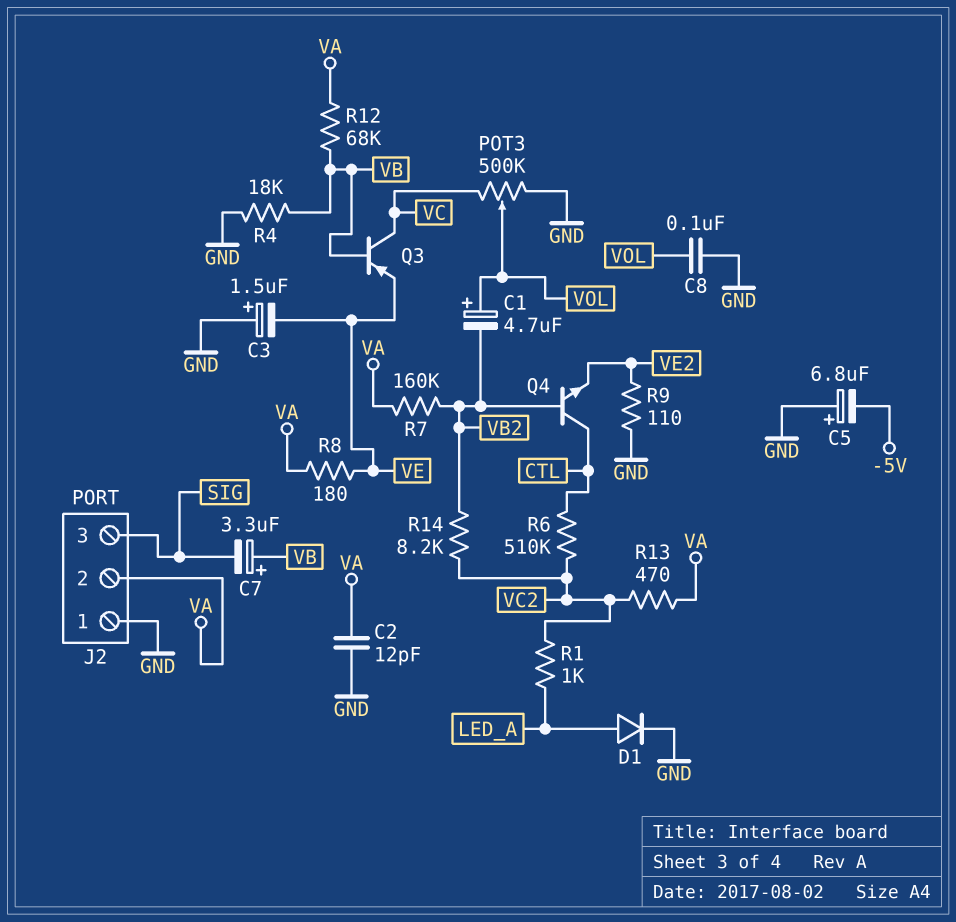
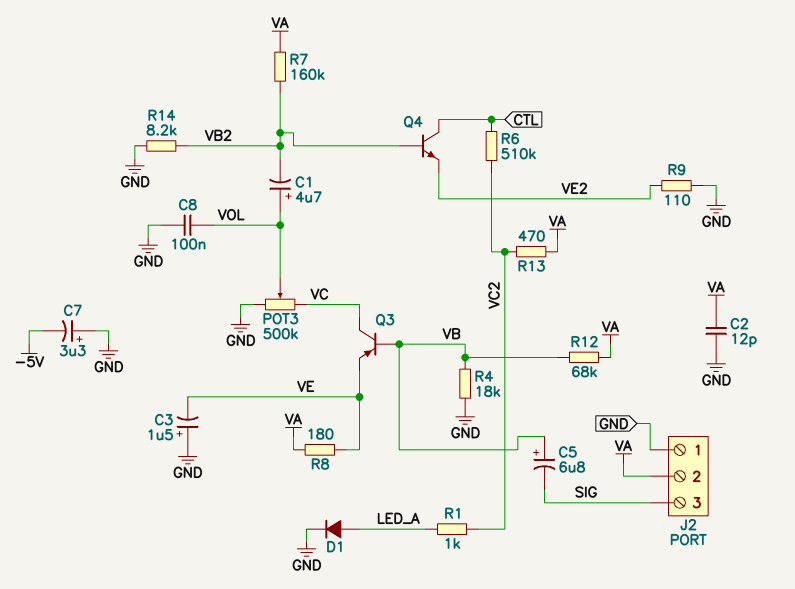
C5: 6.8uF (plus GND, minus -5V) -> 6.8uF (plus VB, minus SIG)
C7: 3.3uF (plus VB, minus SIG) -> 3.3uF (plus GND, minus -5V)
R14: 8.2k (VB2, VC2) -> 8.2k (GND, VB2)

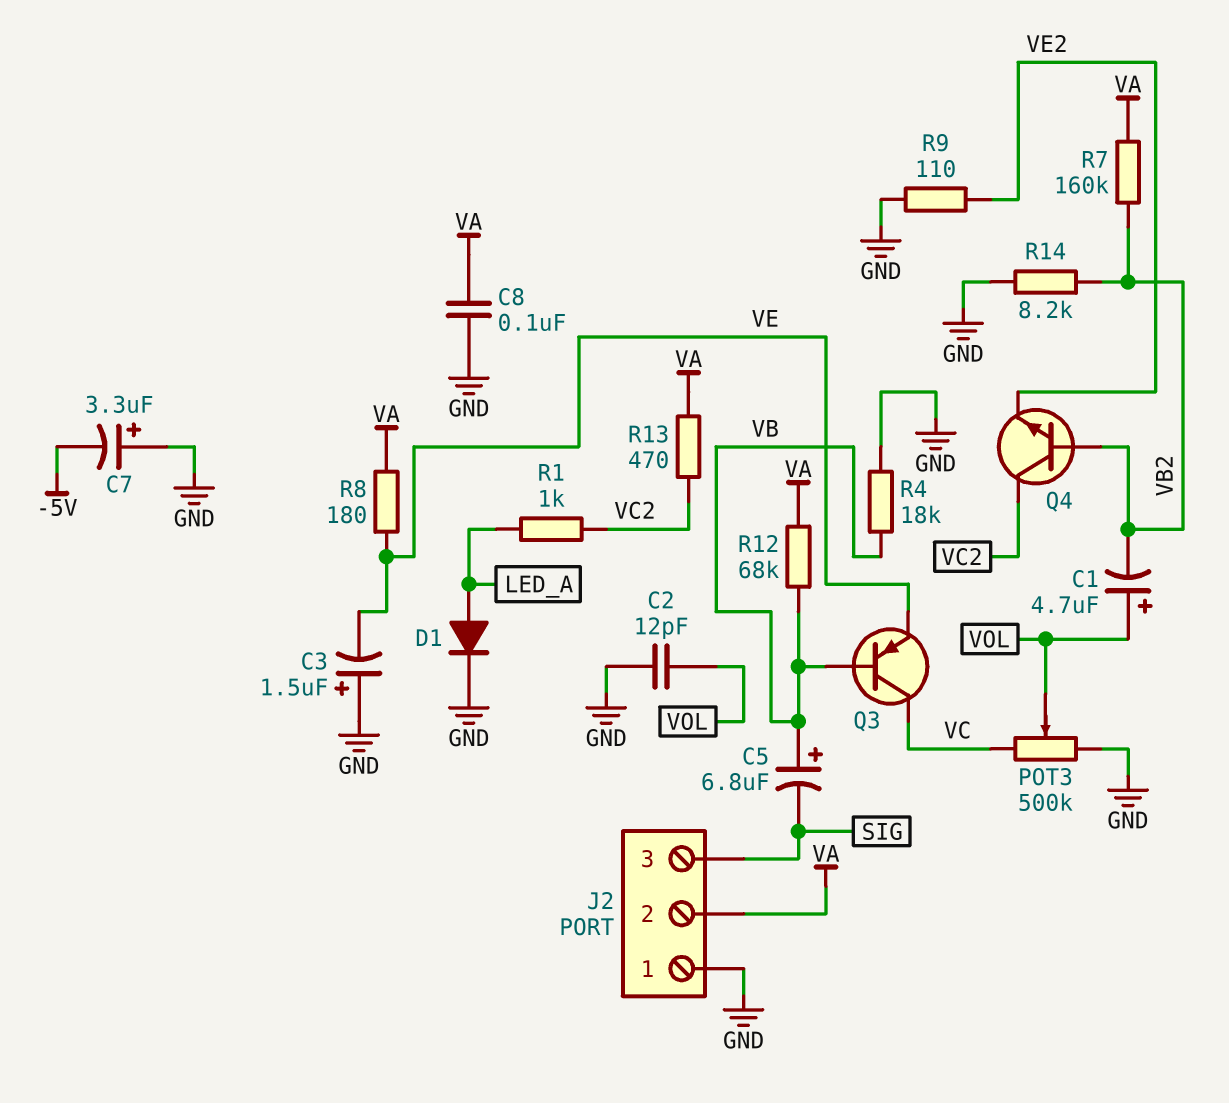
C2: 12pF (GND, VA) -> 12pF (GND, VOL)
C8: 100nF (GND, VOL) -> 100nF (GND, VA)
Q4: NPN (B VB2, C CTL, E VE2) -> NPN (B VB2, C VC2, E VE2)
R6: 510k (CTL, VC2) -> none

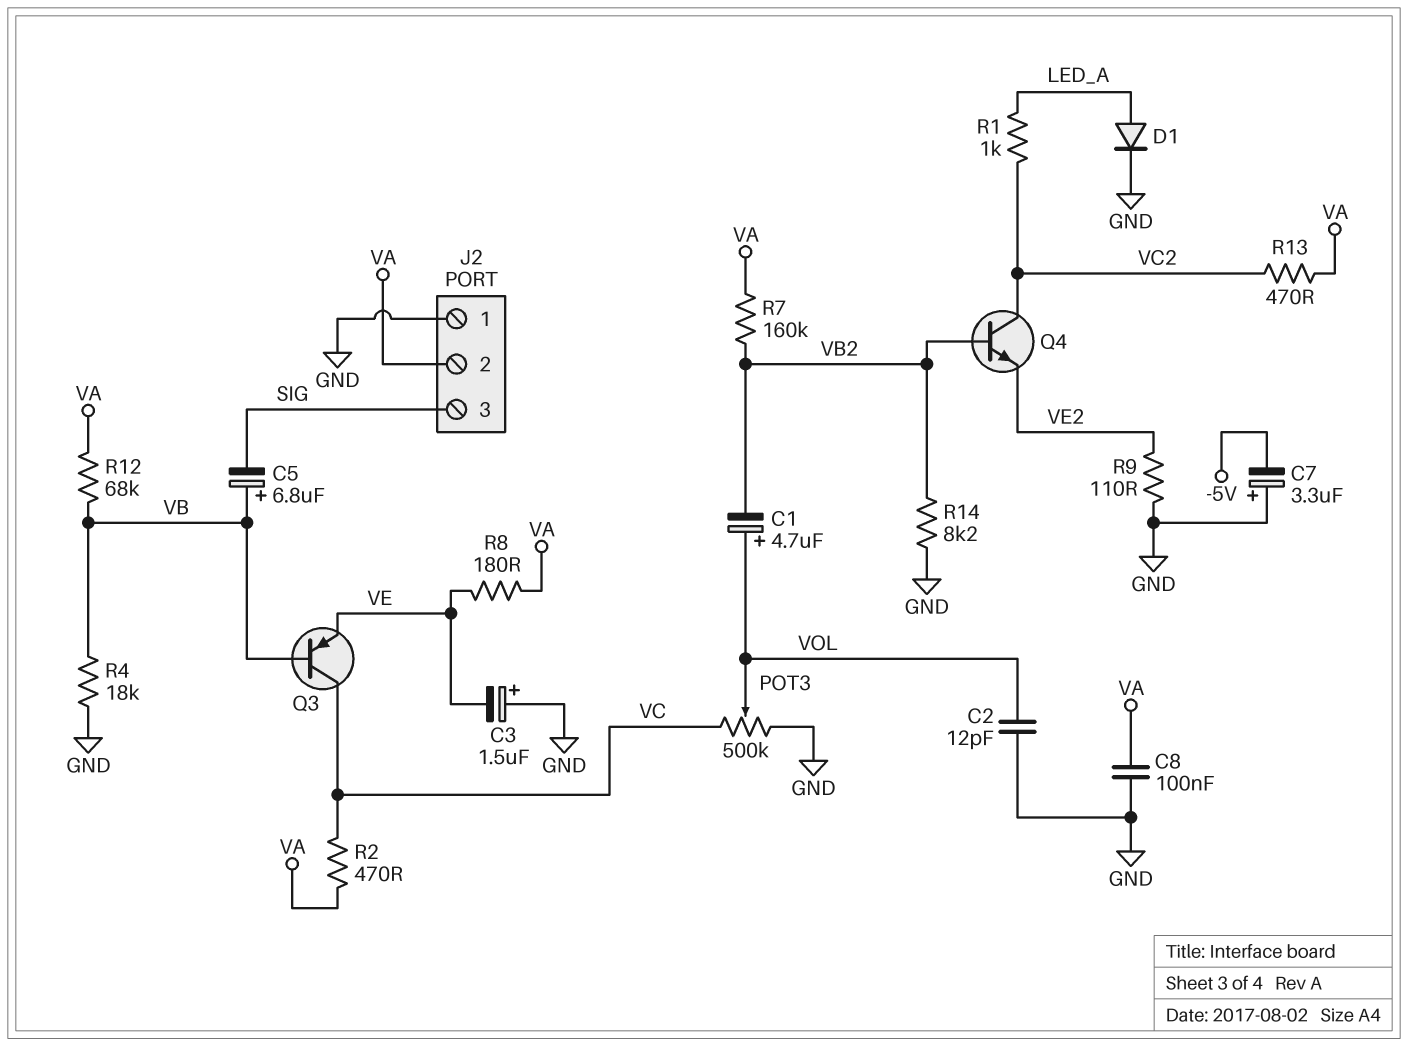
R2: none -> 470 (VA, VC)

